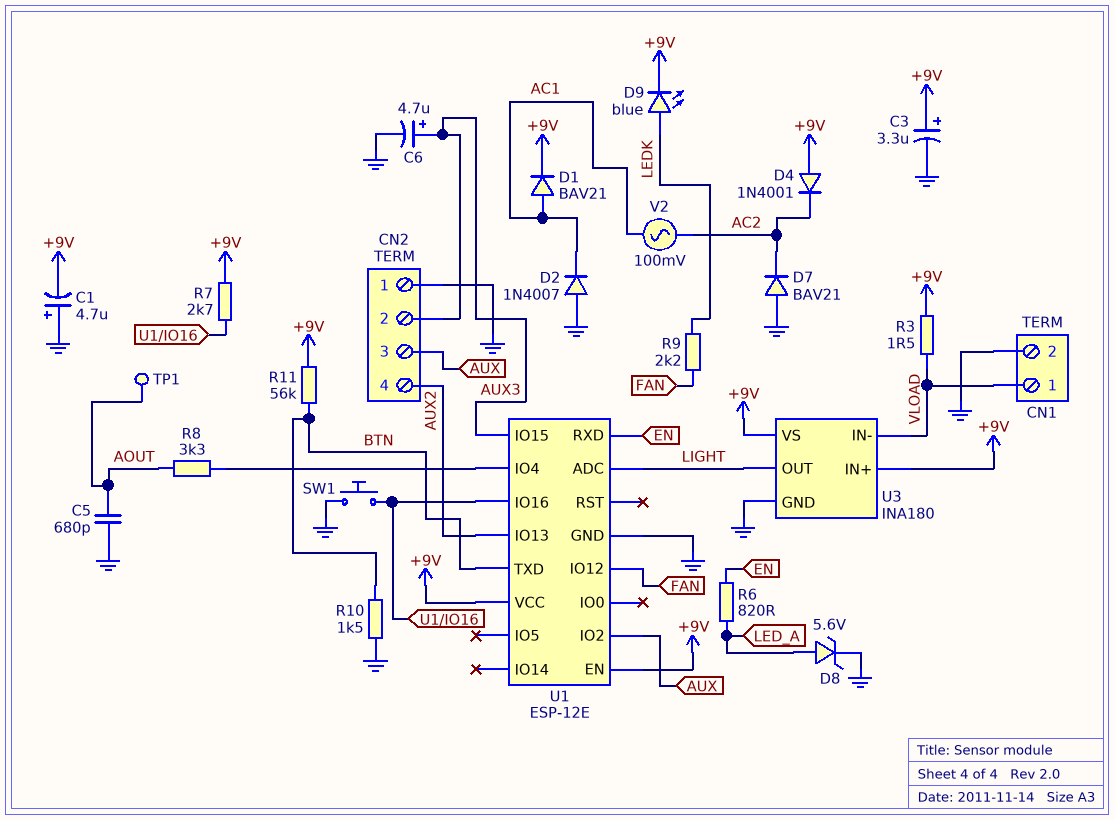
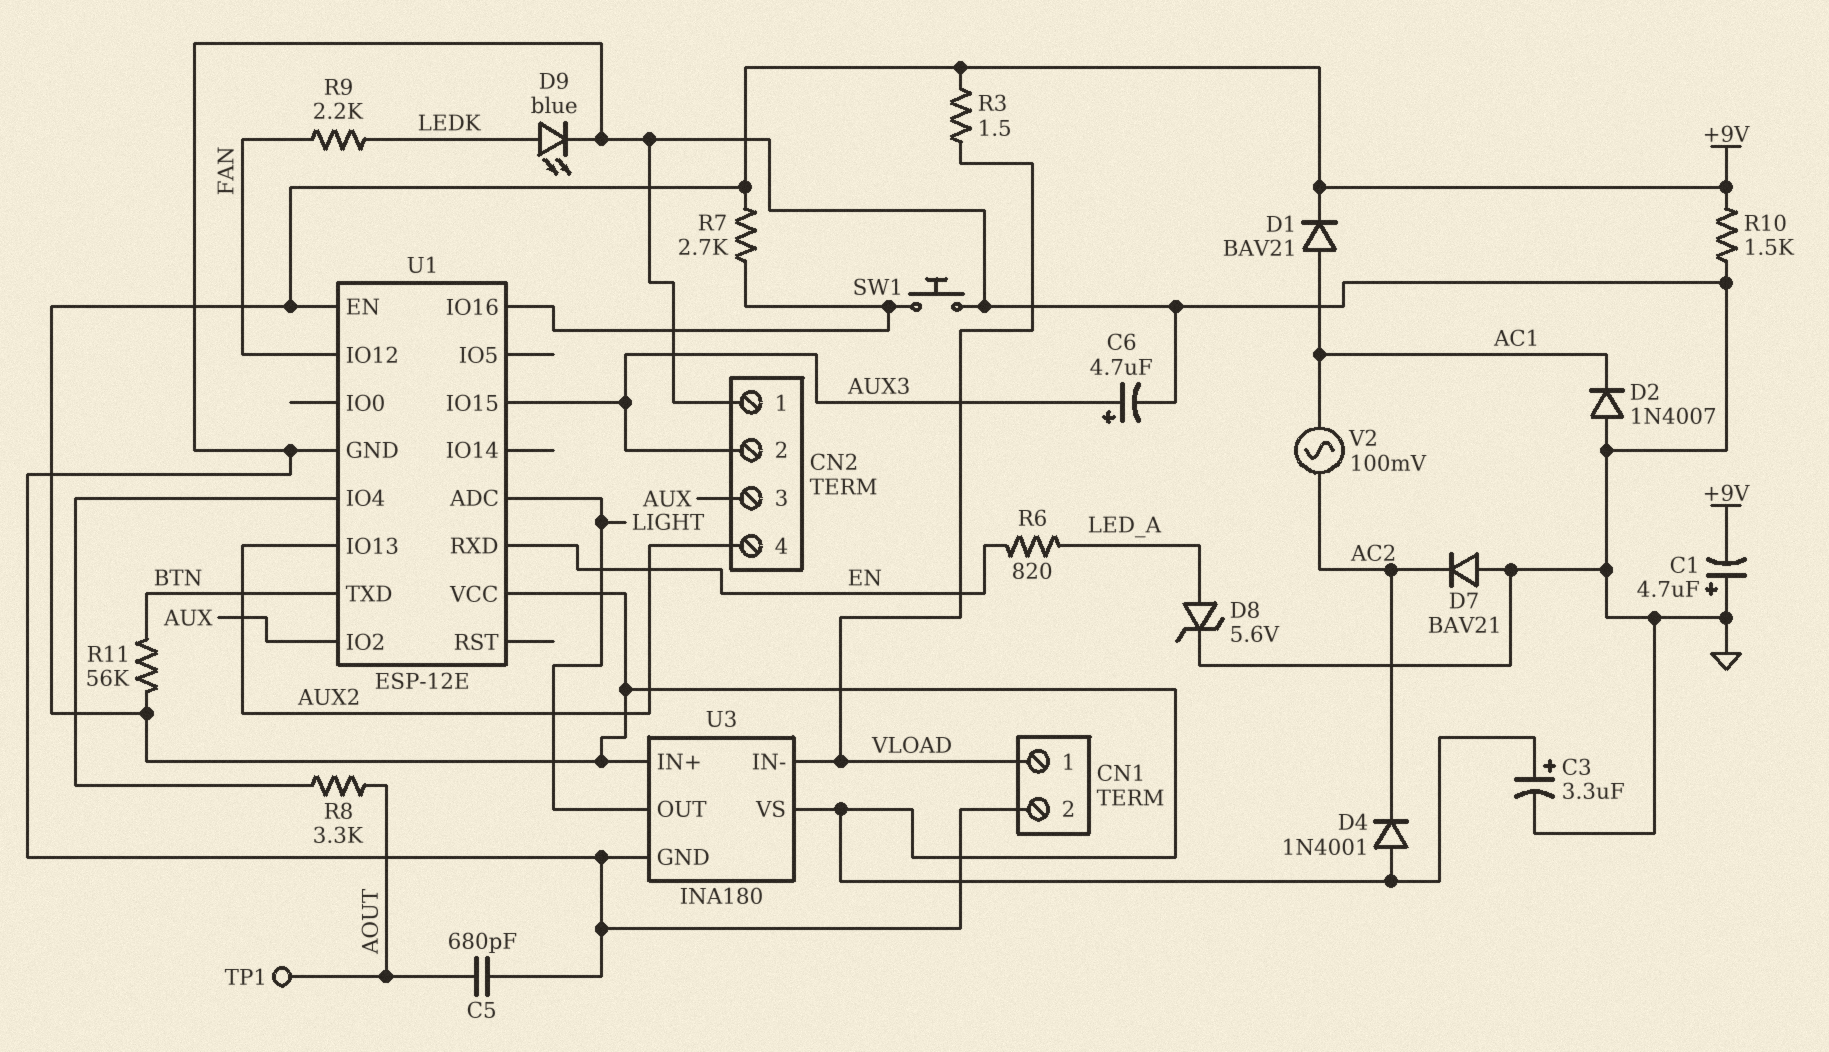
D9: LED blue (A LEDK, K +9V) -> LED blue (A LEDK, K GND)
R10: 1.5k (BTN, GND) -> 1.5k (+9V, GND)

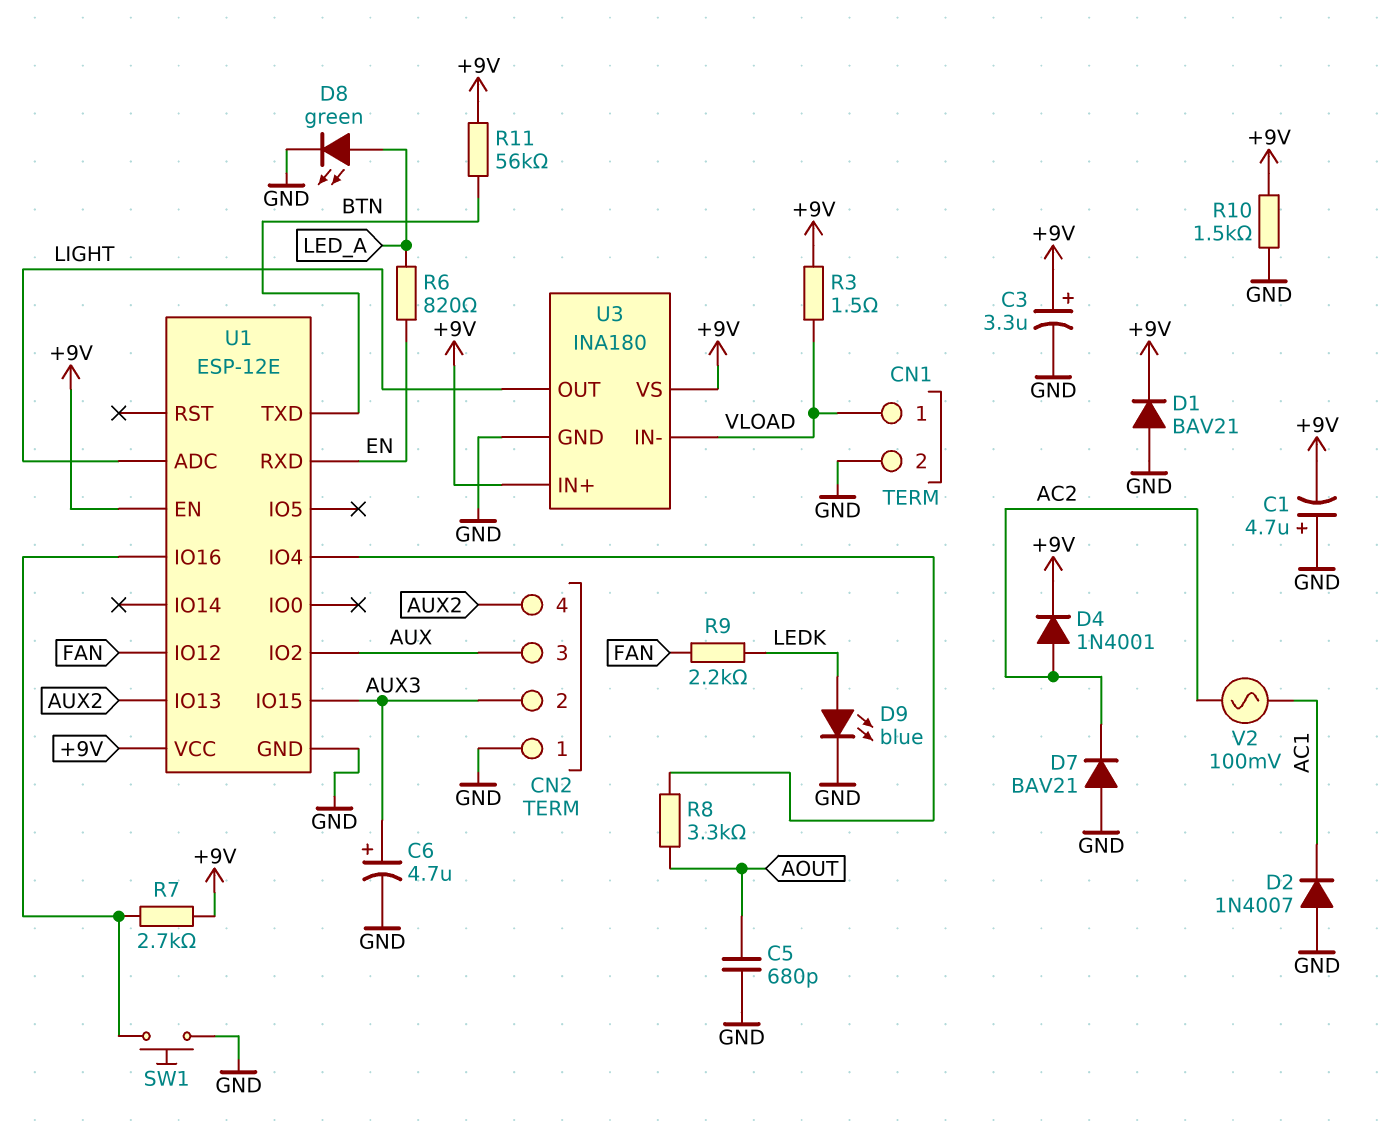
D1: diode BAV21 (A AC1, K +9V) -> diode BAV21 (A GND, K +9V)
D4: diode 1N4001 (A +9V, K AC2) -> diode 1N4001 (A AC2, K +9V)
D8: zener 5.6V (A LED_A, K GND) -> LED green (A LED_A, K GND)
TP1: test point (AOUT) -> none

